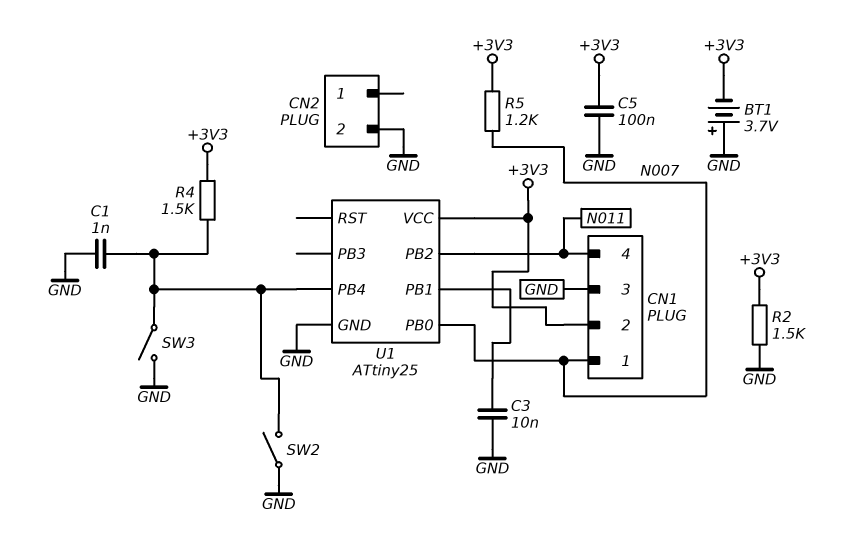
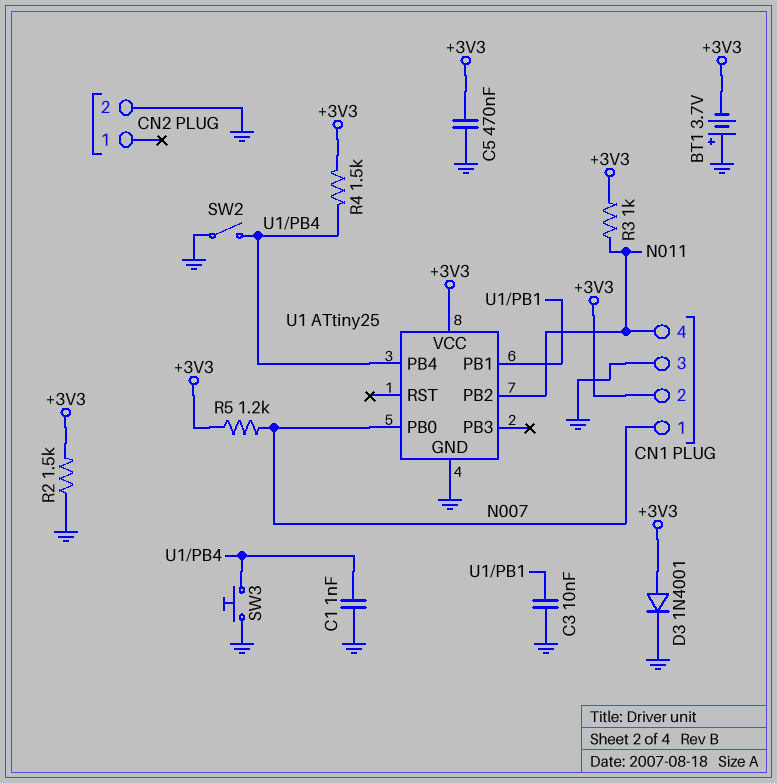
C5: 100nF (+3V3, GND) -> 470nF (+3V3, GND)
D3: none -> diode 1N4001 (A +3V3, K GND)
R3: none -> 1k (+3V3, N011)
SW3: switch (GND, U1/PB4) -> button (GND, U1/PB4)

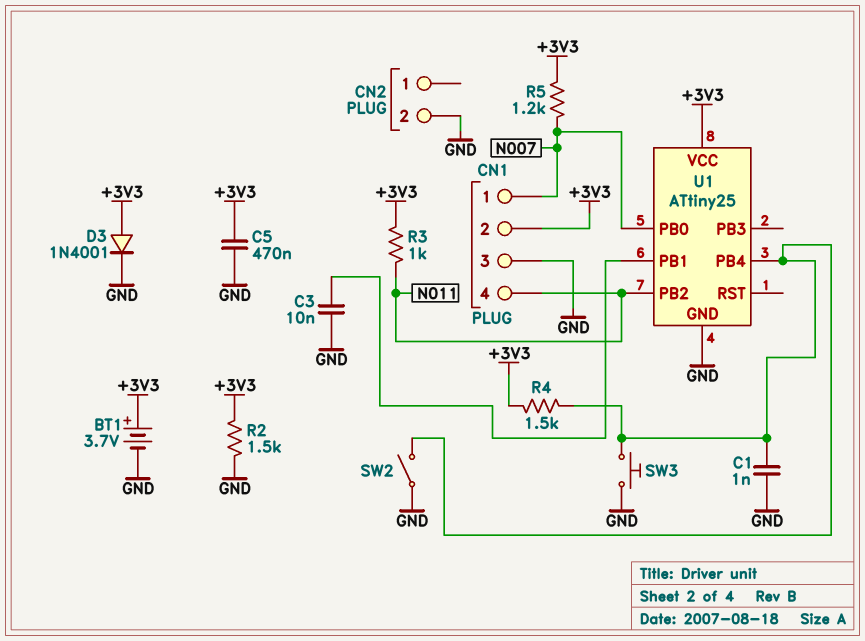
BT1: 3.7V (plus GND, minus +3V3) -> 3.7V (plus +3V3, minus GND)

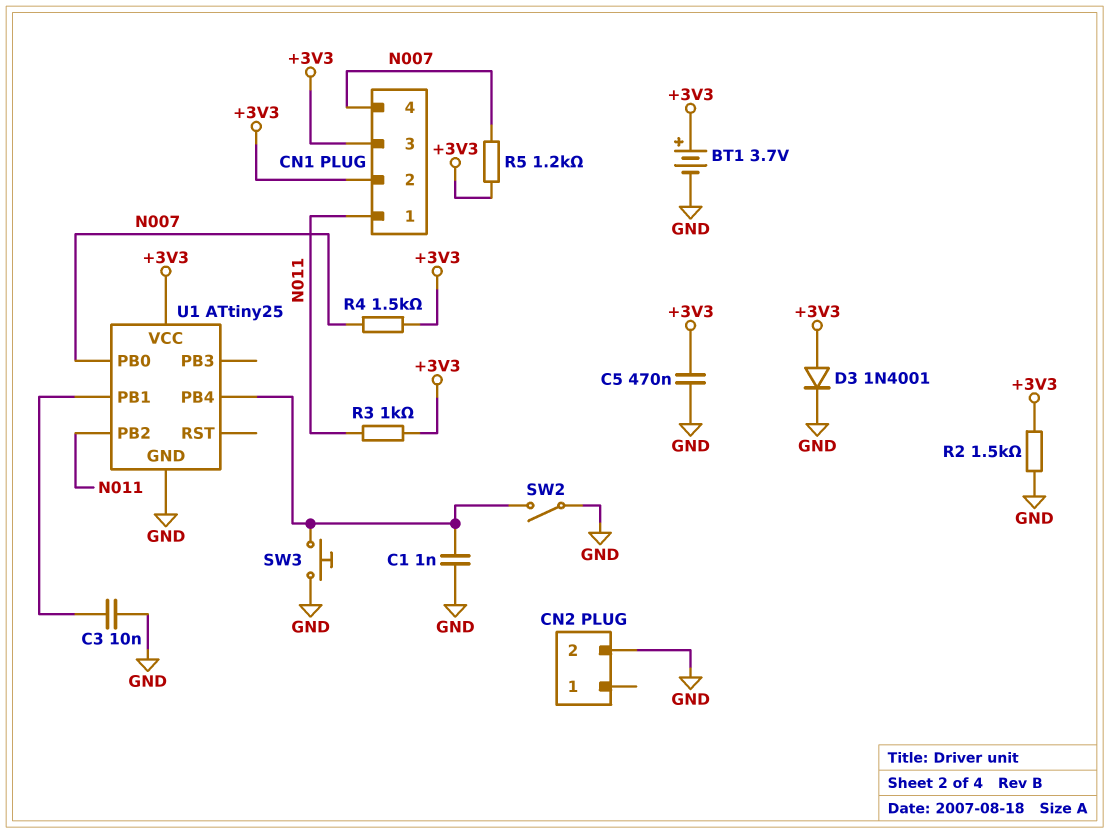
CN1 pin 1: N007 -> N011
CN1 pin 3: GND -> +3V3
CN1 pin 4: N011 -> N007
R4: 1.5k (+3V3, U1/PB4) -> 1.5k (+3V3, N007)

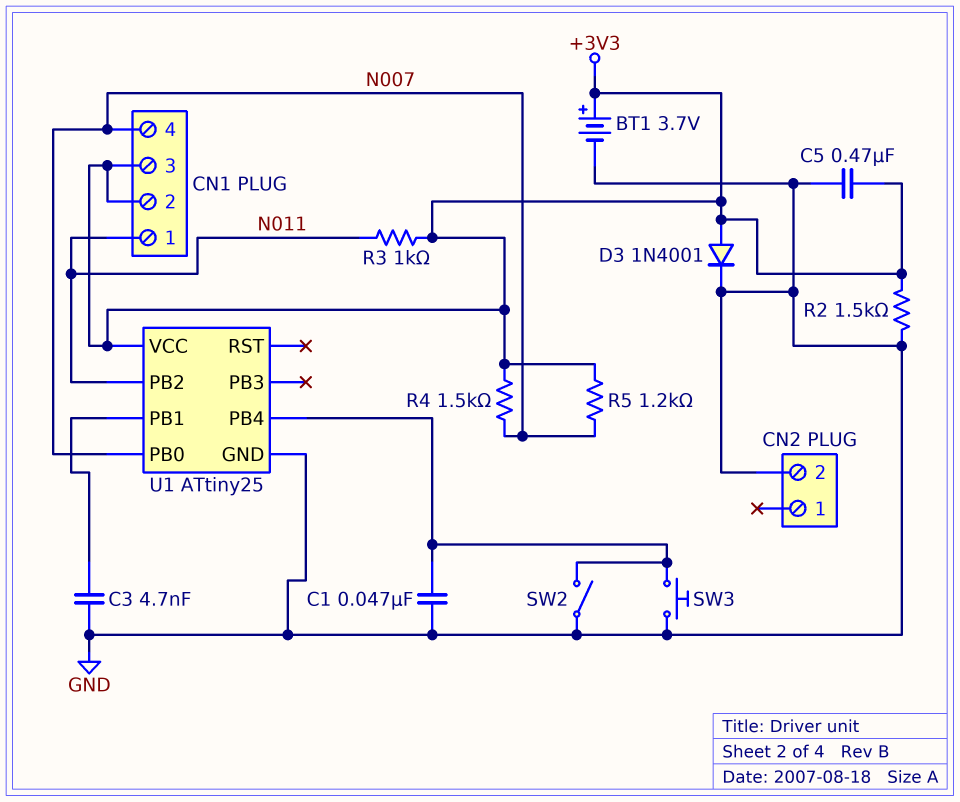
C1: 1nF (GND, U1/PB4) -> 47nF (GND, U1/PB4)
C3: 10nF (GND, U1/PB1) -> 4.7nF (GND, U1/PB1)

